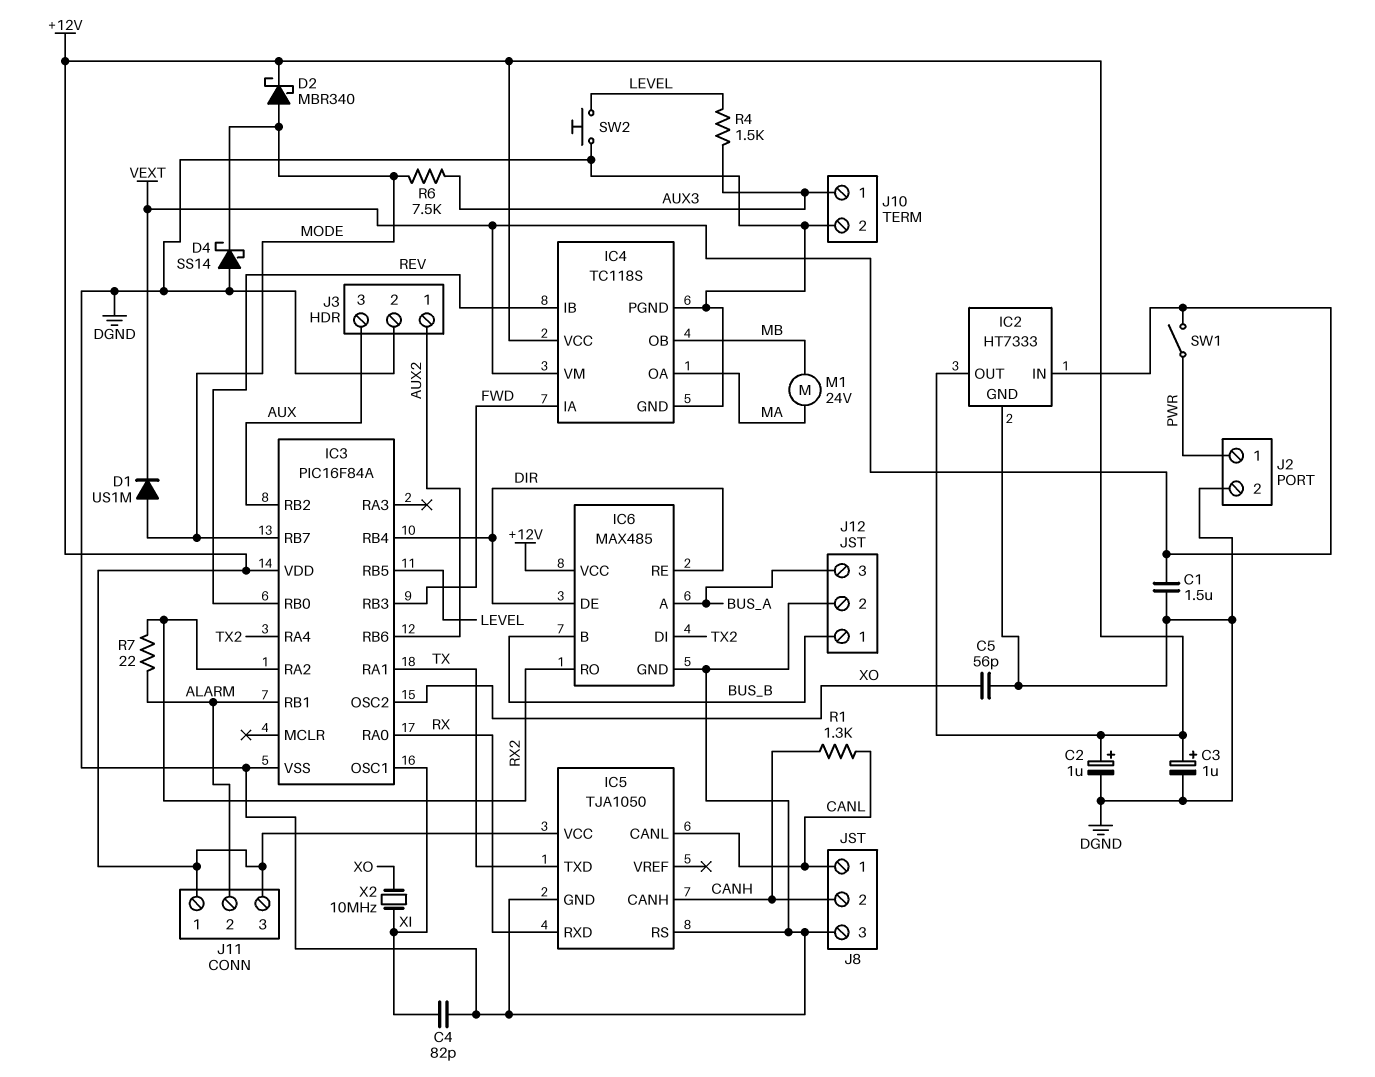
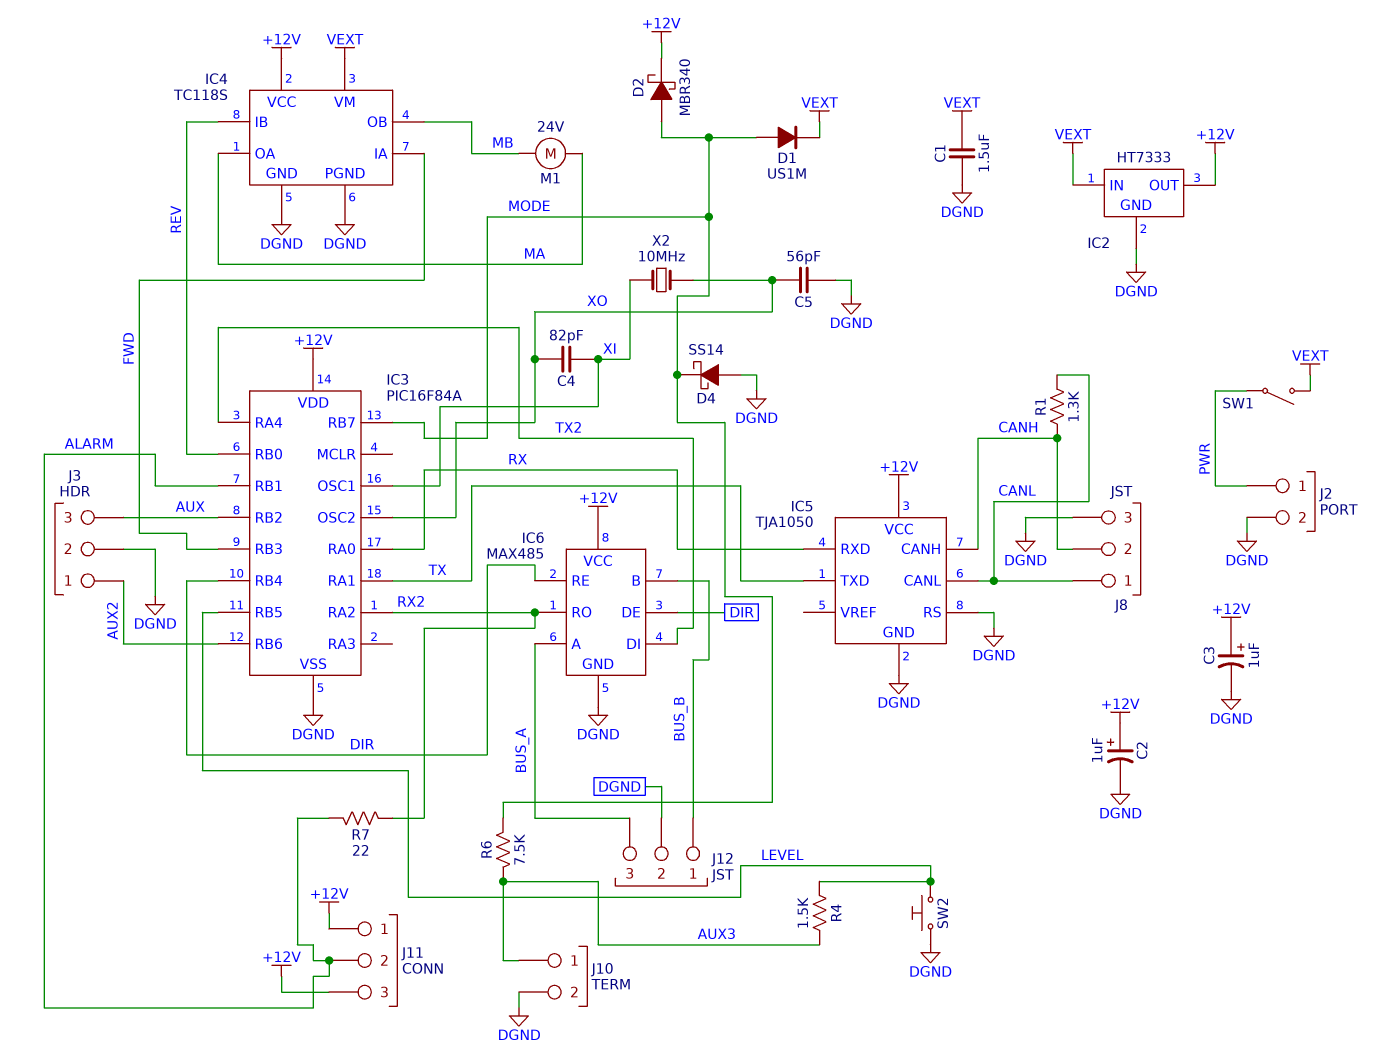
C4: 82pF (DGND, XI) -> 82pF (XI, XO)

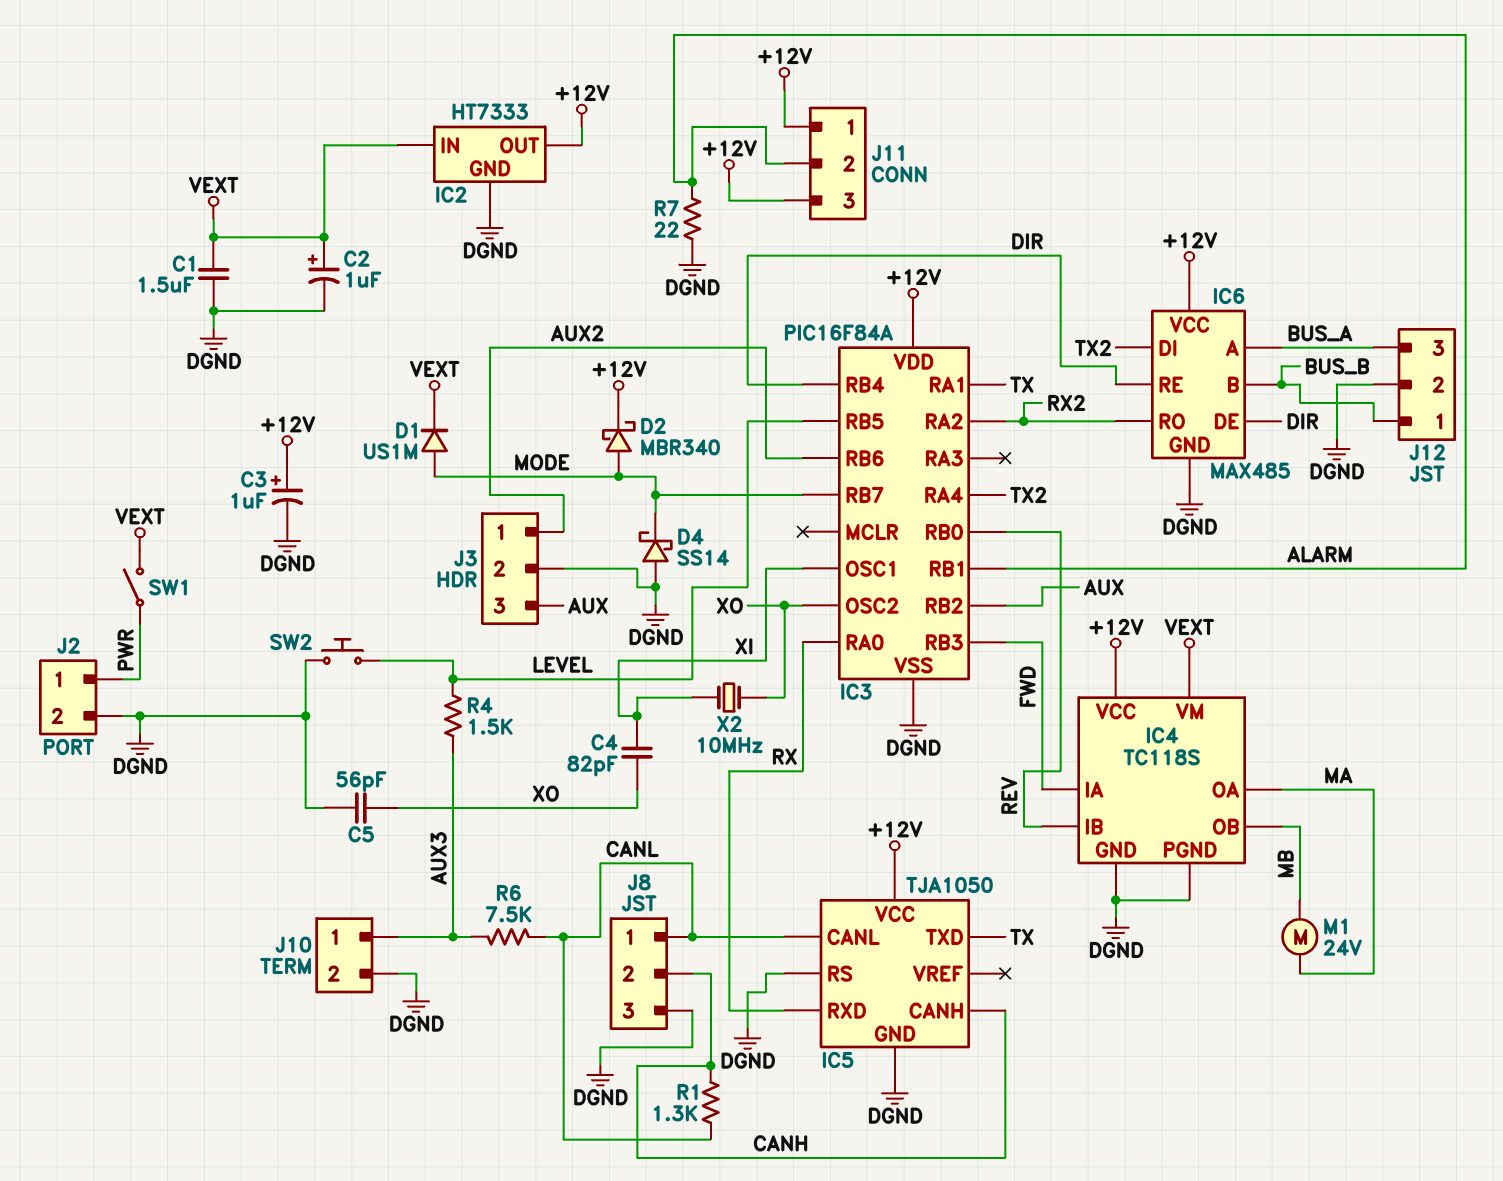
C2: 1uF (plus +12V, minus DGND) -> 1uF (plus VEXT, minus DGND)
R6: 7.5k (AUX3, MODE) -> 7.5k (AUX3, CANL)
R7: 22 (ALARM, RX2) -> 22 (ALARM, DGND)

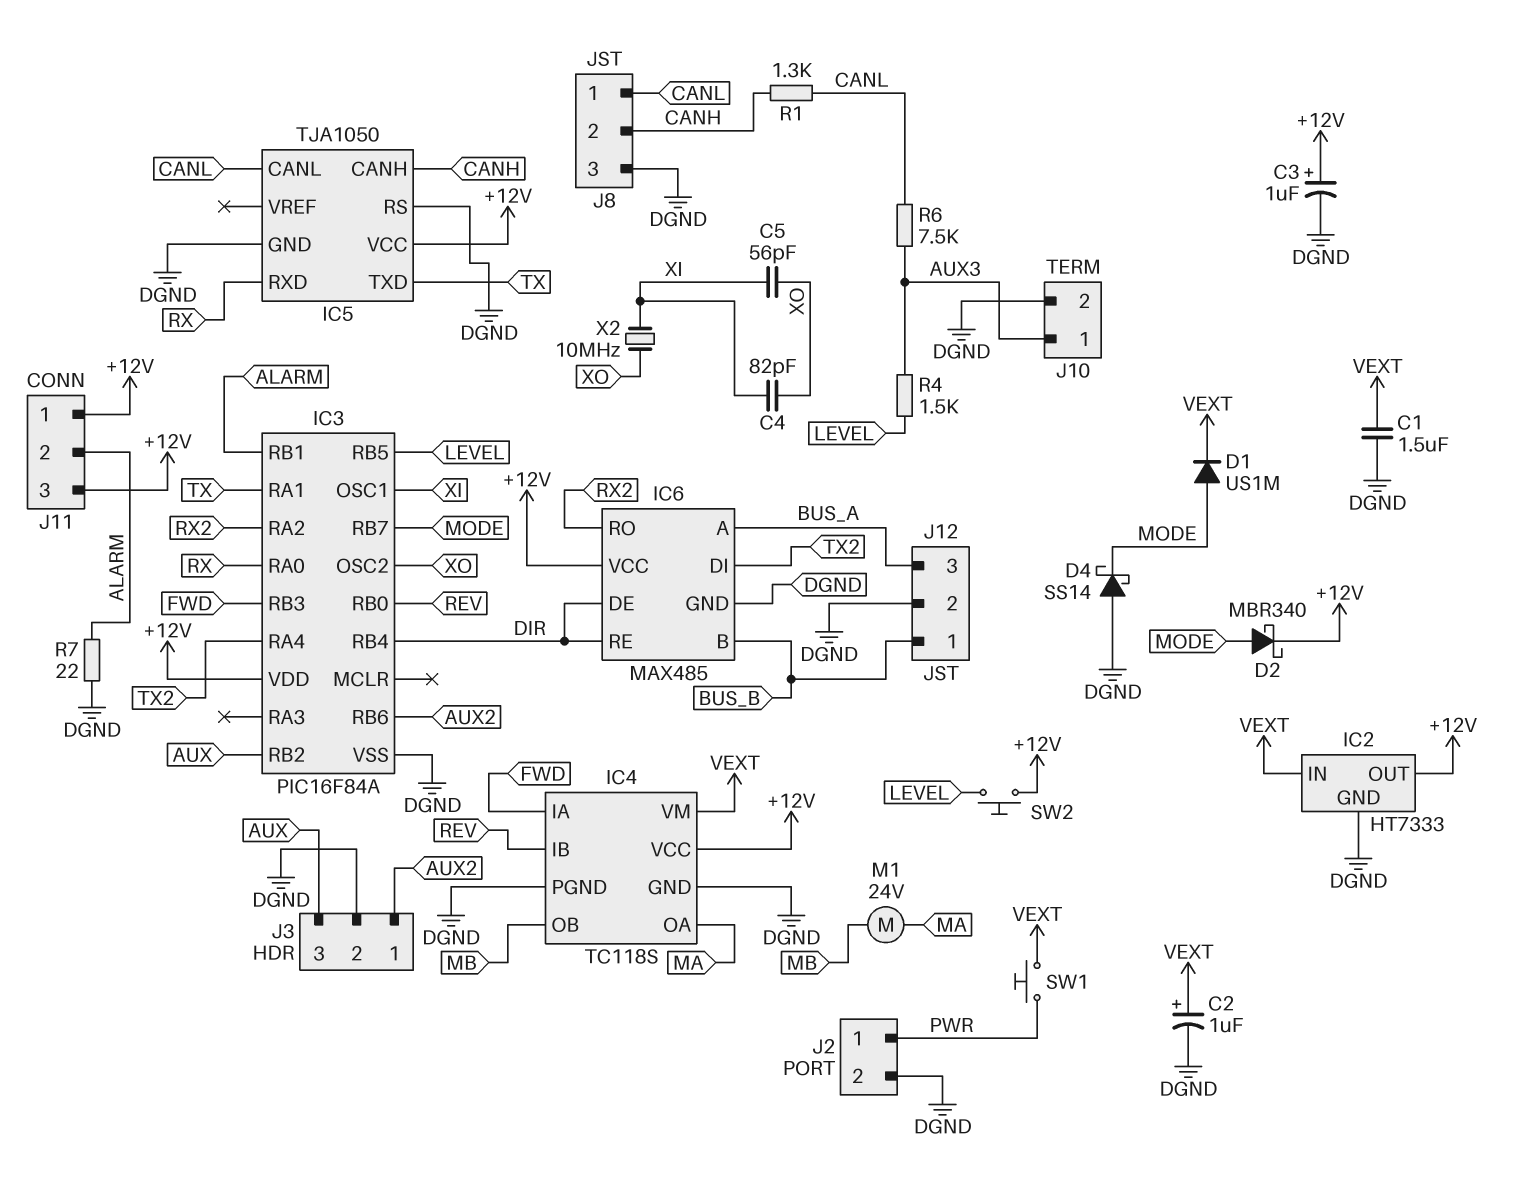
C5: 56pF (DGND, XO) -> 56pF (XI, XO)
SW1: switch (PWR, VEXT) -> button (PWR, VEXT)
SW2: button (DGND, LEVEL) -> button (+12V, LEVEL)

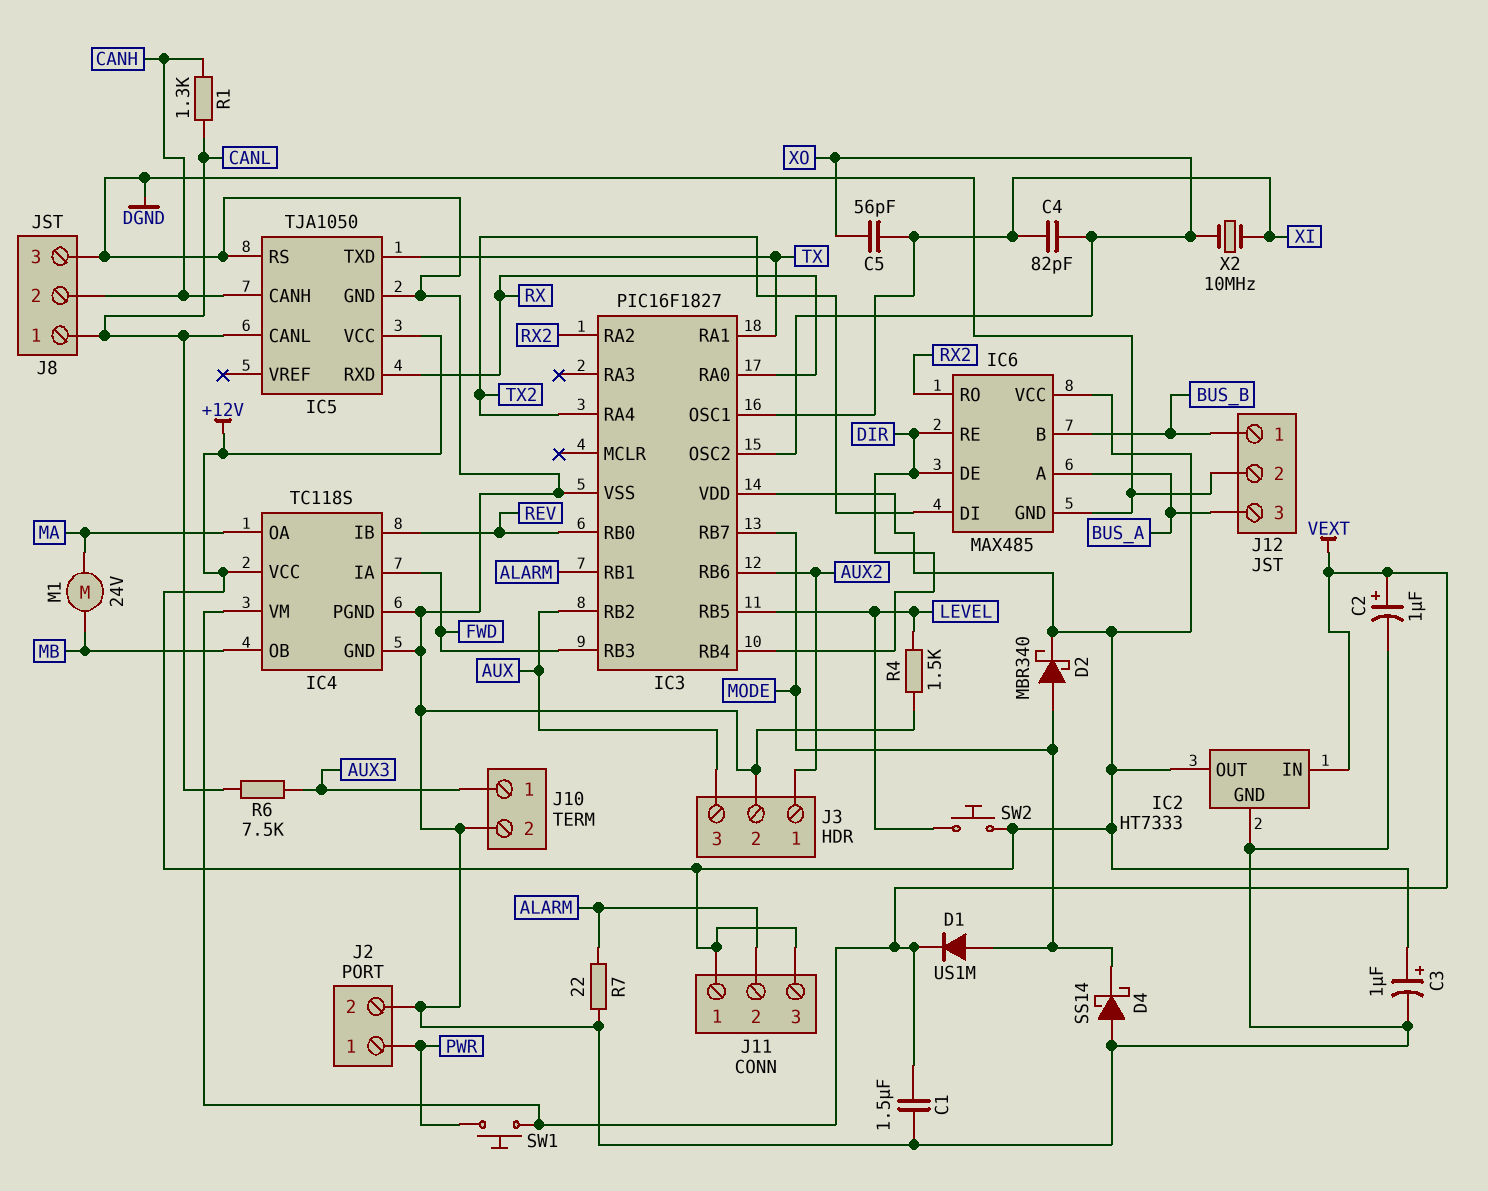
IC3: PIC16F84A -> PIC16F1827
R4: 1.5k (AUX3, LEVEL) -> 1.5k (DGND, LEVEL)

